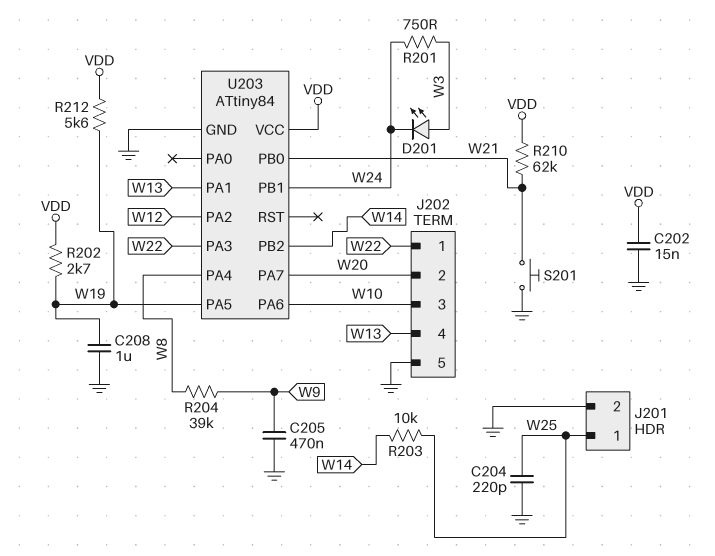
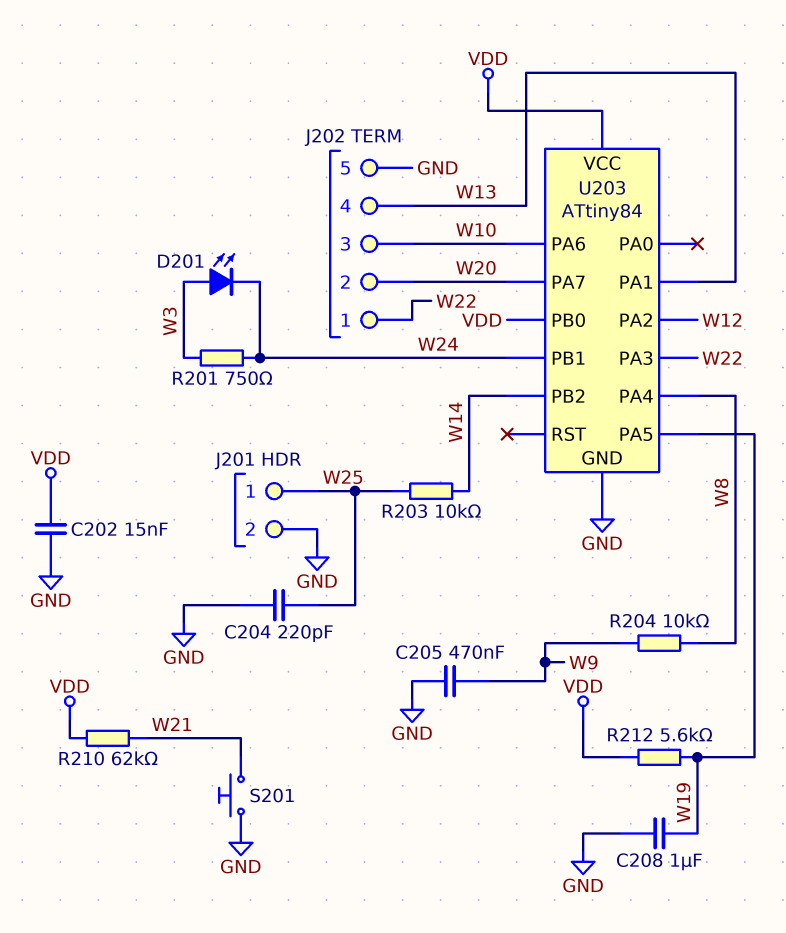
R202: 2.7k (VDD, W19) -> none
R204: 39k (W8, W9) -> 10k (W8, W9)
U203 pin PB0: W21 -> VDD

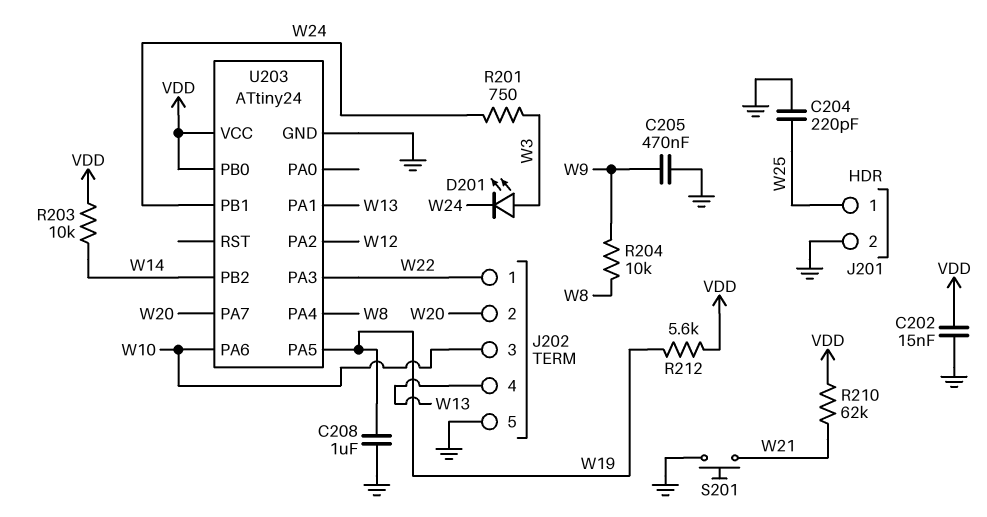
R203: 10k (W14, W25) -> 10k (VDD, W14)
U203: ATtiny84 -> ATtiny24

